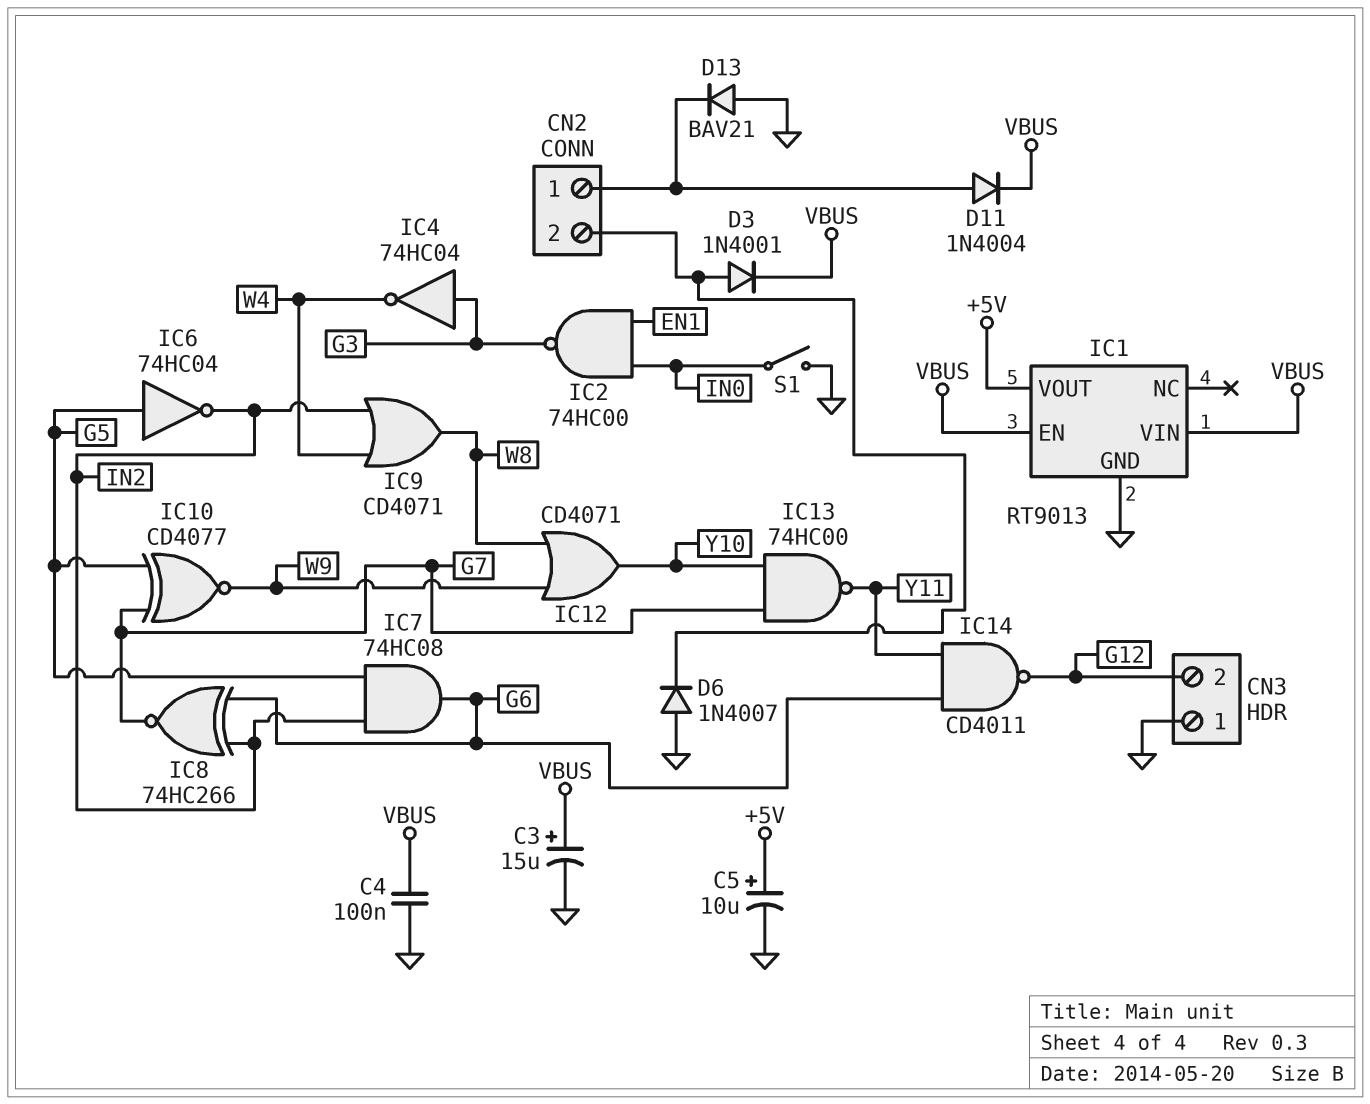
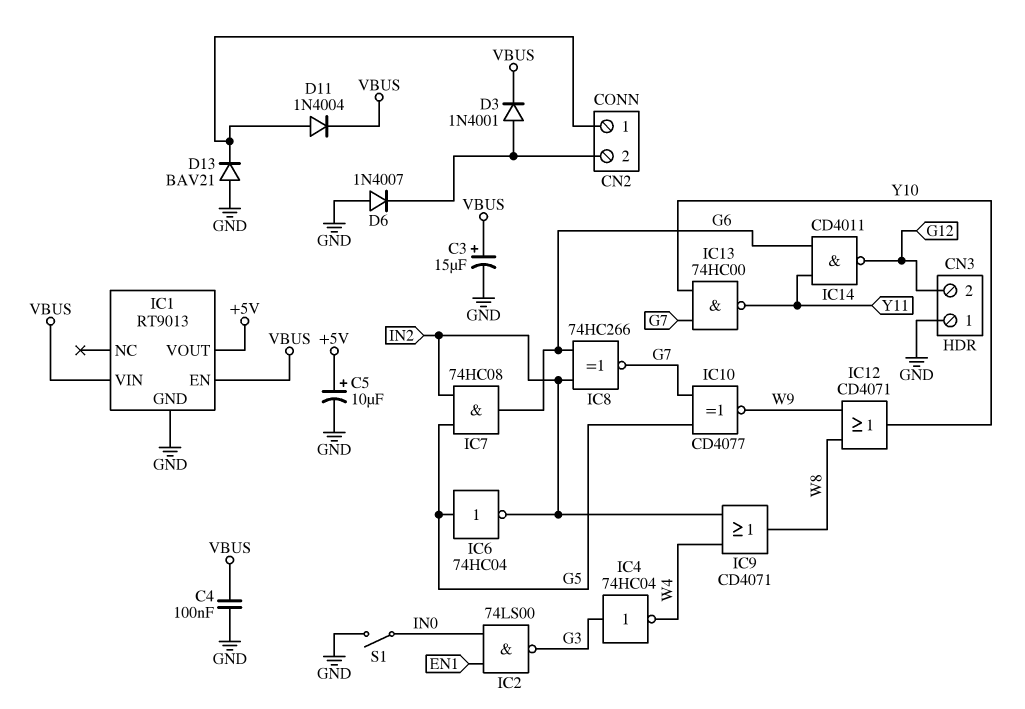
IC2: NAND 74HC00 (in EN1, in IN0, out G3) -> NAND 74LS00 (in EN1, in IN0, out G3)

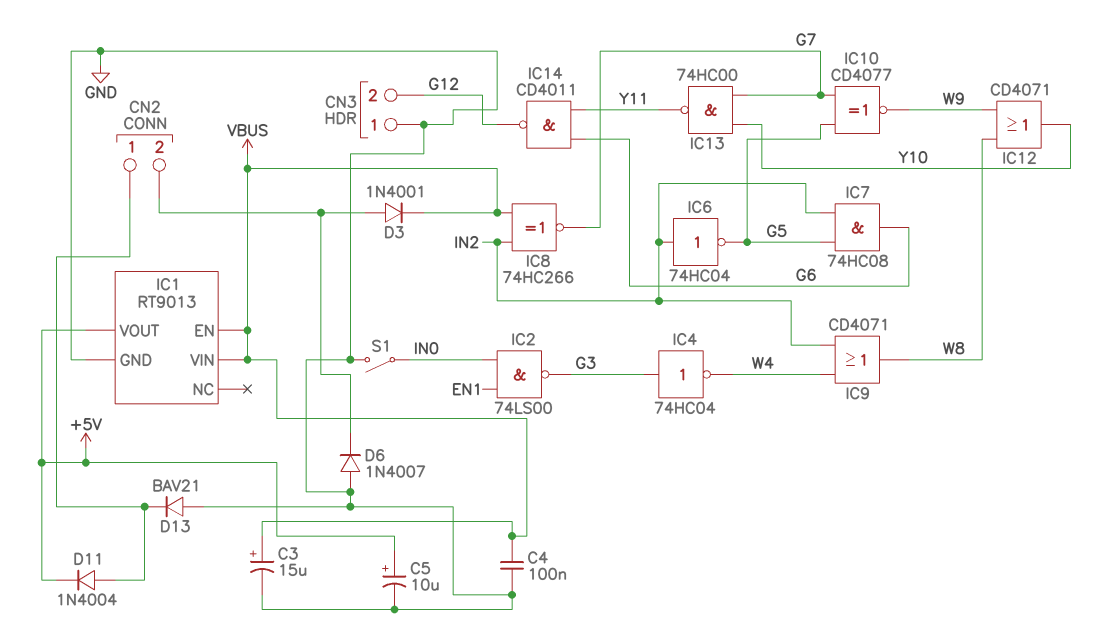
D11: diode 1N4004 (A CN2/1, K VBUS) -> diode 1N4004 (A CN2/1, K +5V)
IC6: NOT 74HC04 (in G5, out IN2) -> NOT 74HC04 (in IN2, out G5)
IC8: XNOR 74HC266 (in G6, in IN2, out G7) -> XNOR 74HC266 (in IN2, in VBUS, out G7)

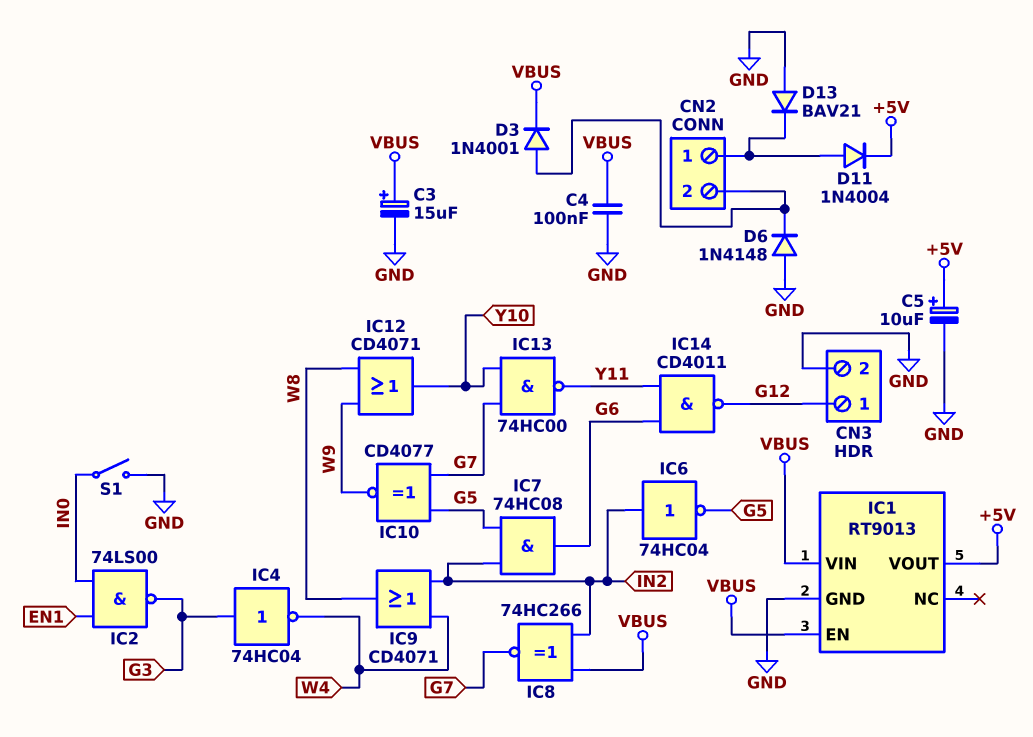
CN3 pin 1: GND -> G12
CN3 pin 2: G12 -> GND
D6: diode 1N4007 (A GND, K CN2/2) -> diode 1N4148 (A GND, K CN2/2)

